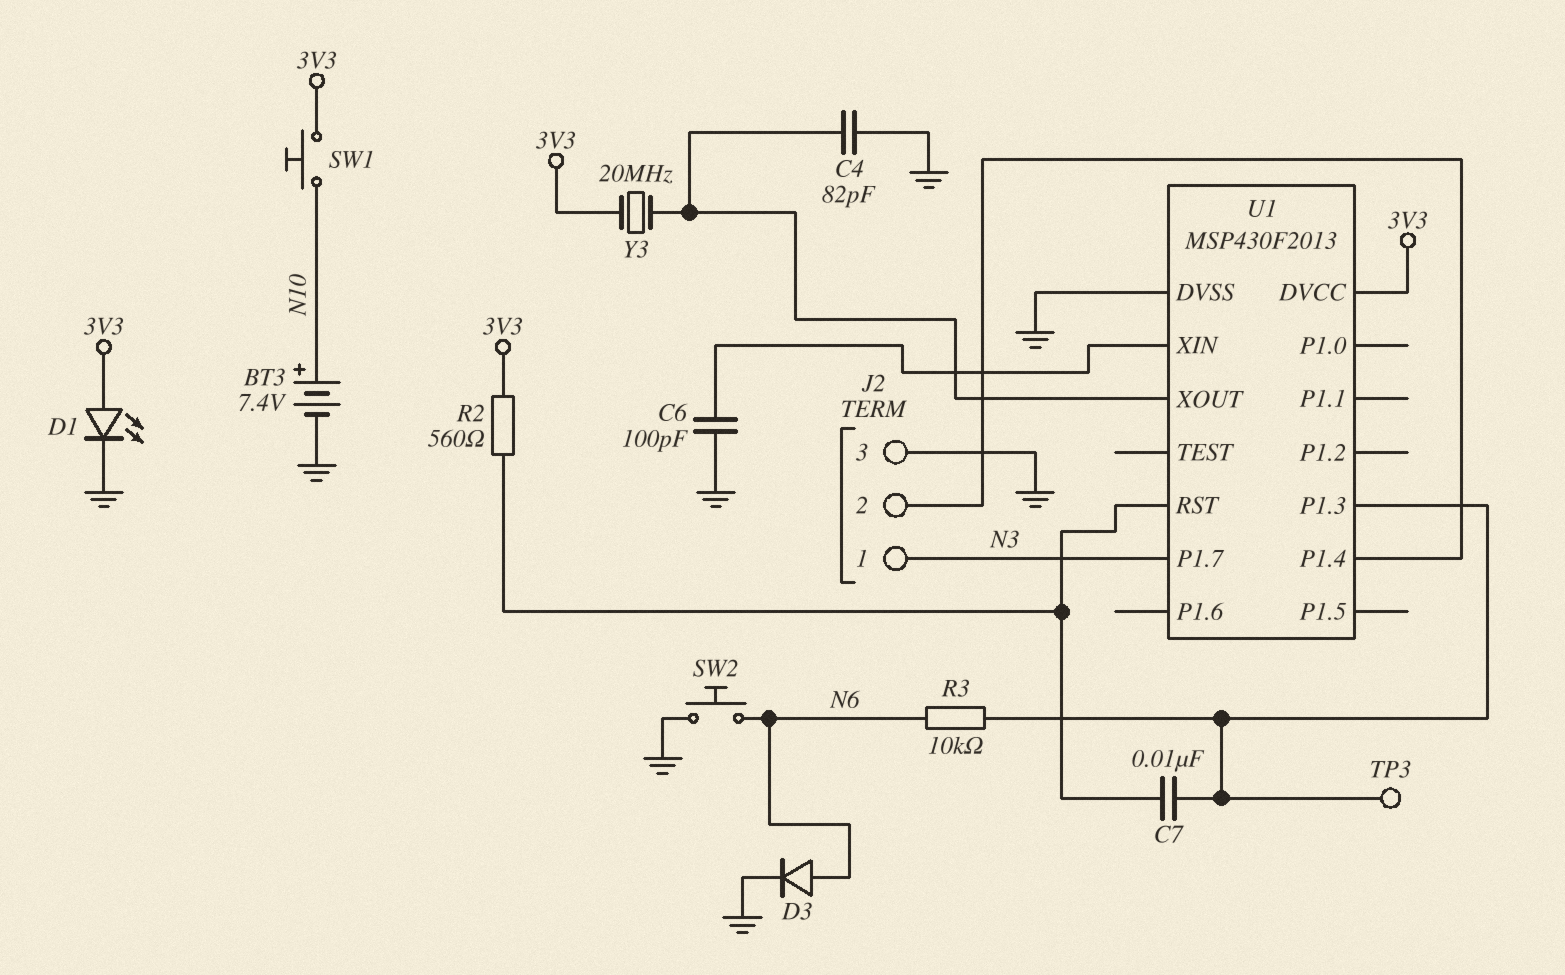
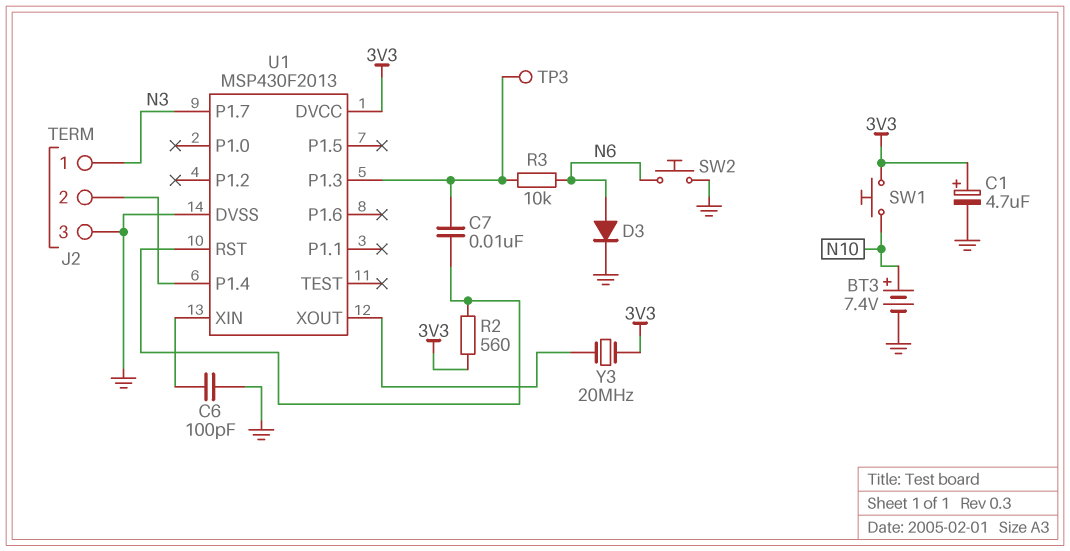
C1: none -> 4.7uF (plus 3V3, minus GND)
C4: 82pF (GND, U1/XOUT) -> none
D1: LED (A 3V3, K GND) -> none

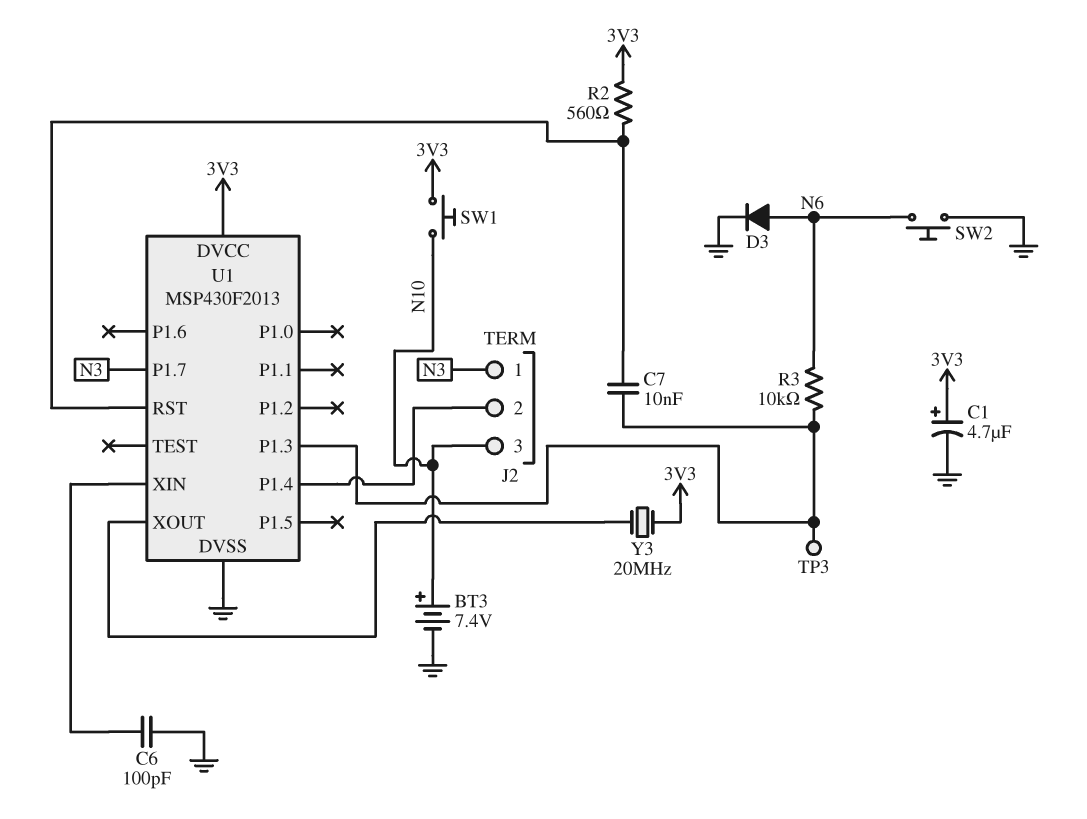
J2 pin 3: GND -> N10

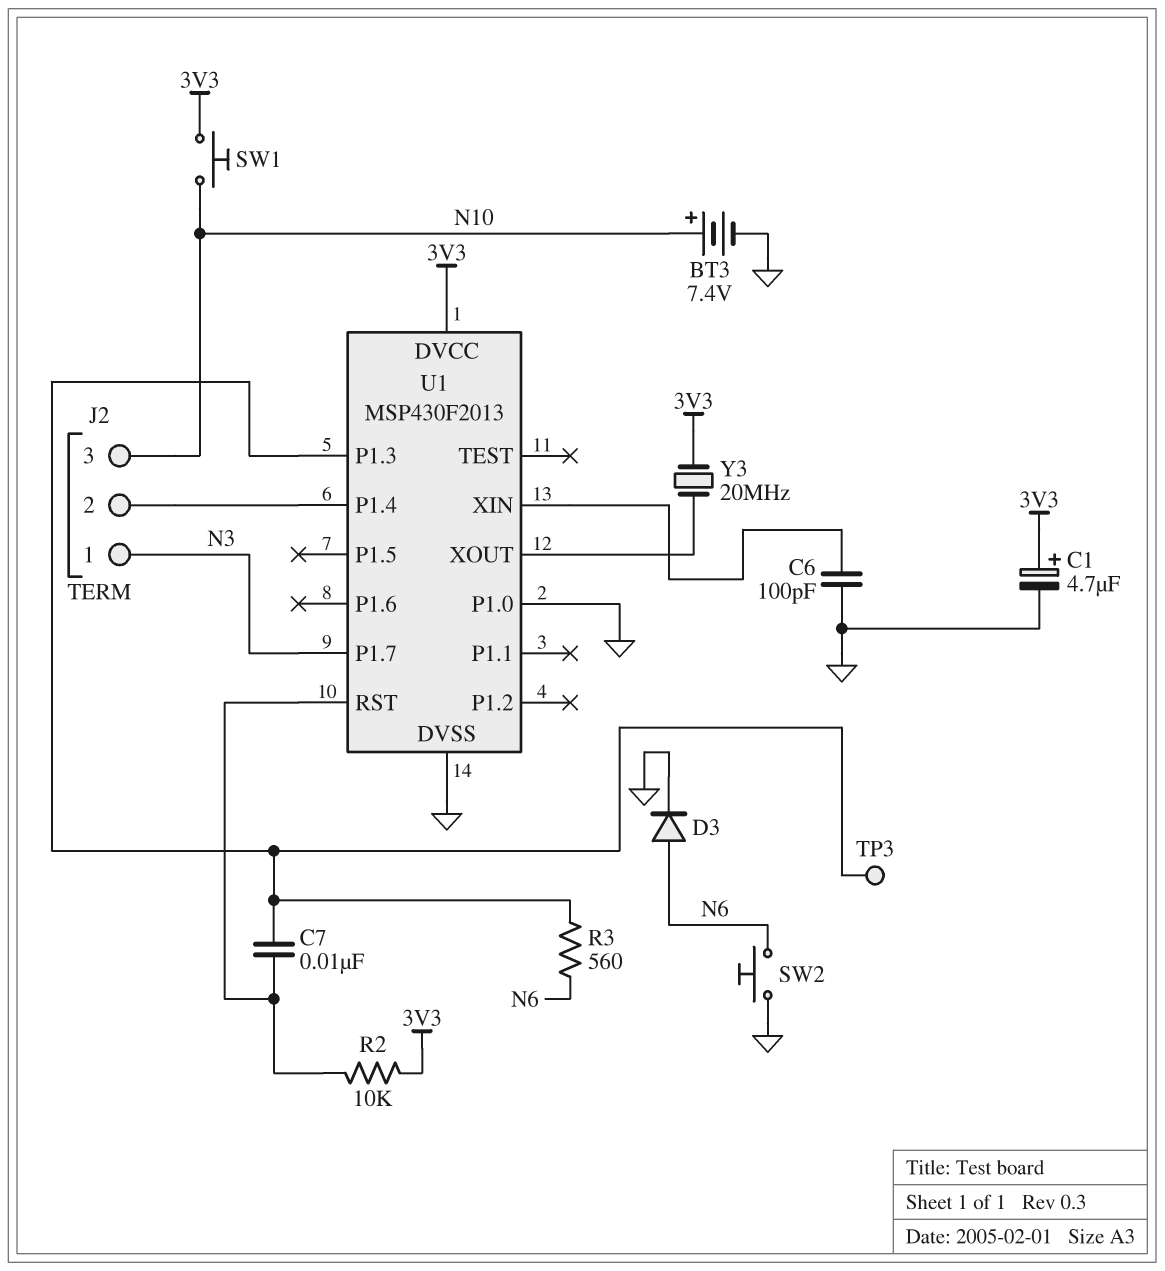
R2: 560 (3V3, U1/RST) -> 10k (3V3, U1/RST)
R3: 10k (N6, U1/P1.3) -> 560 (N6, U1/P1.3)
U1 pin P1.0: none -> GND

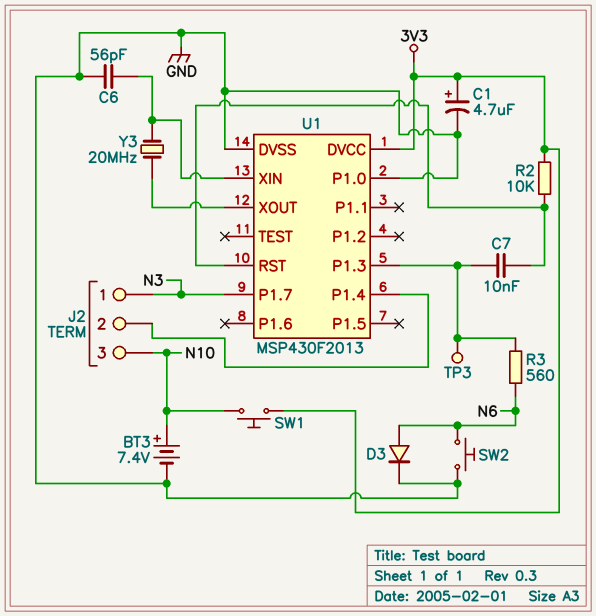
C6: 100pF (GND, U1/XIN) -> 56pF (GND, U1/XIN)
Y3: 20MHz (3V3, U1/XOUT) -> 20MHz (U1/XIN, U1/XOUT)

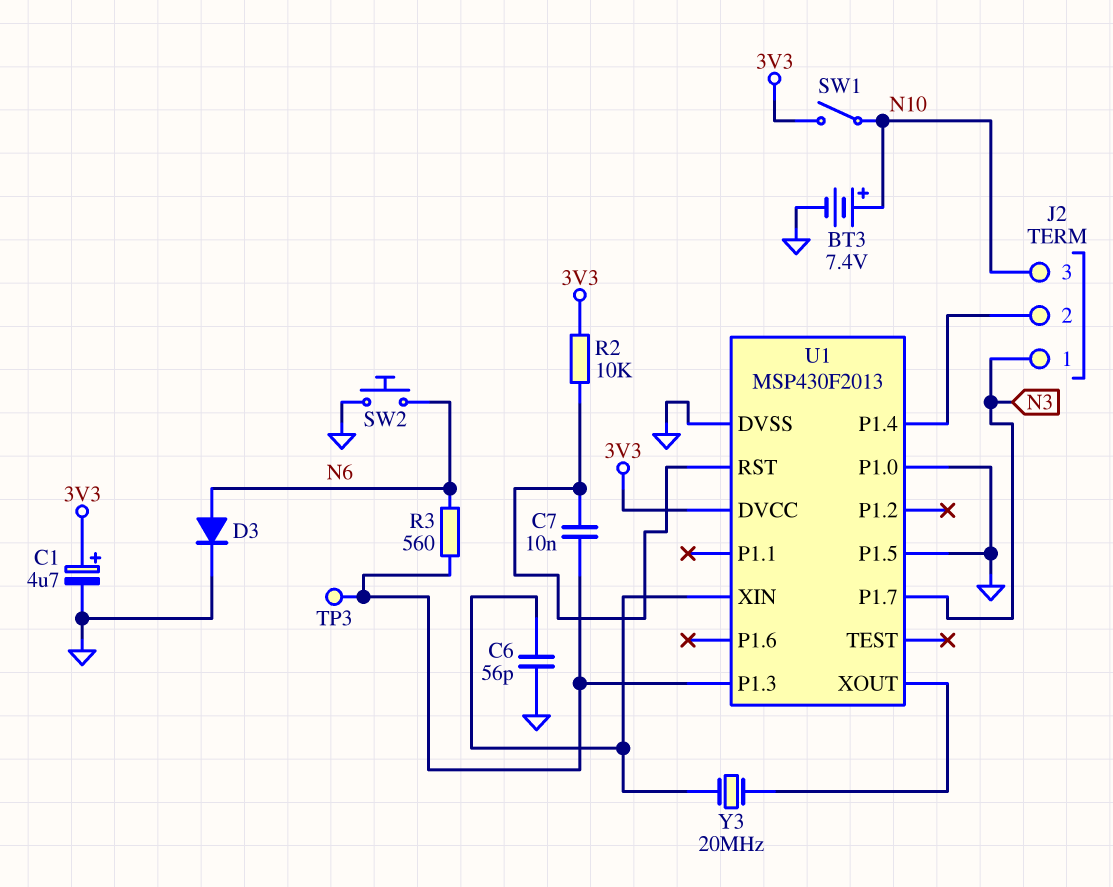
SW1: button (3V3, N10) -> switch (3V3, N10)
U1 pin P1.5: none -> GND

